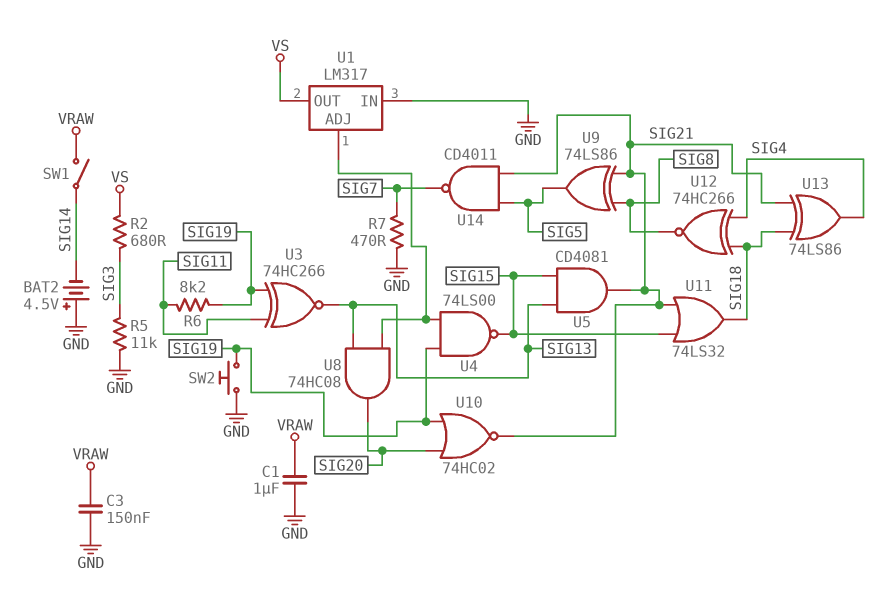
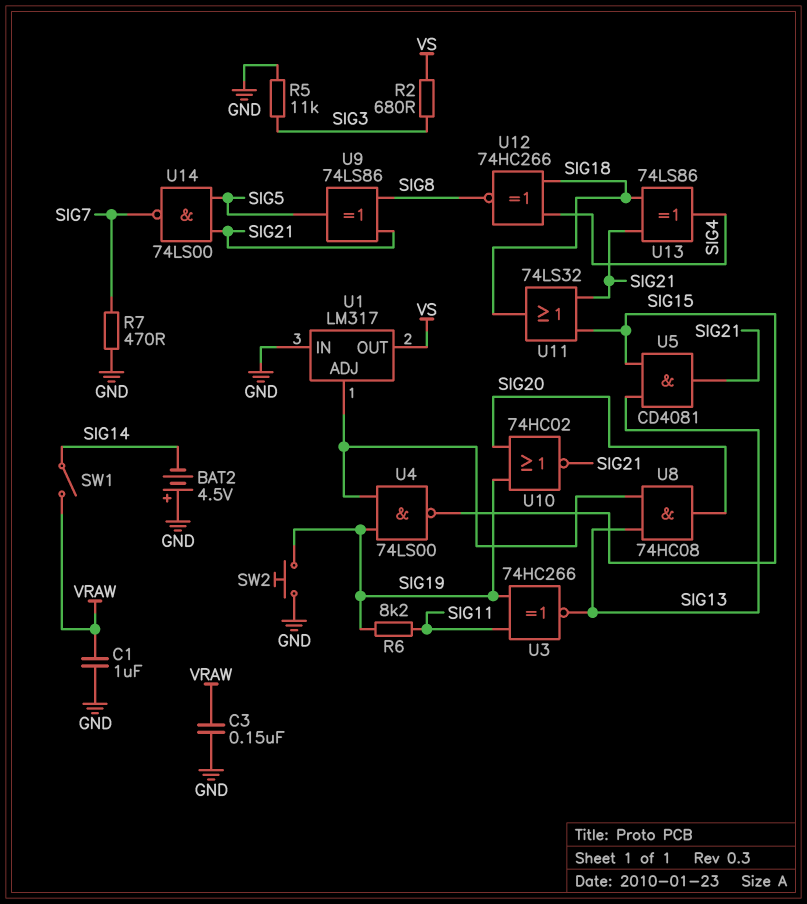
U14: NAND CD4011 (in SIG5, in SIG21, out SIG7) -> NAND 74LS00 (in SIG5, in SIG21, out SIG7)

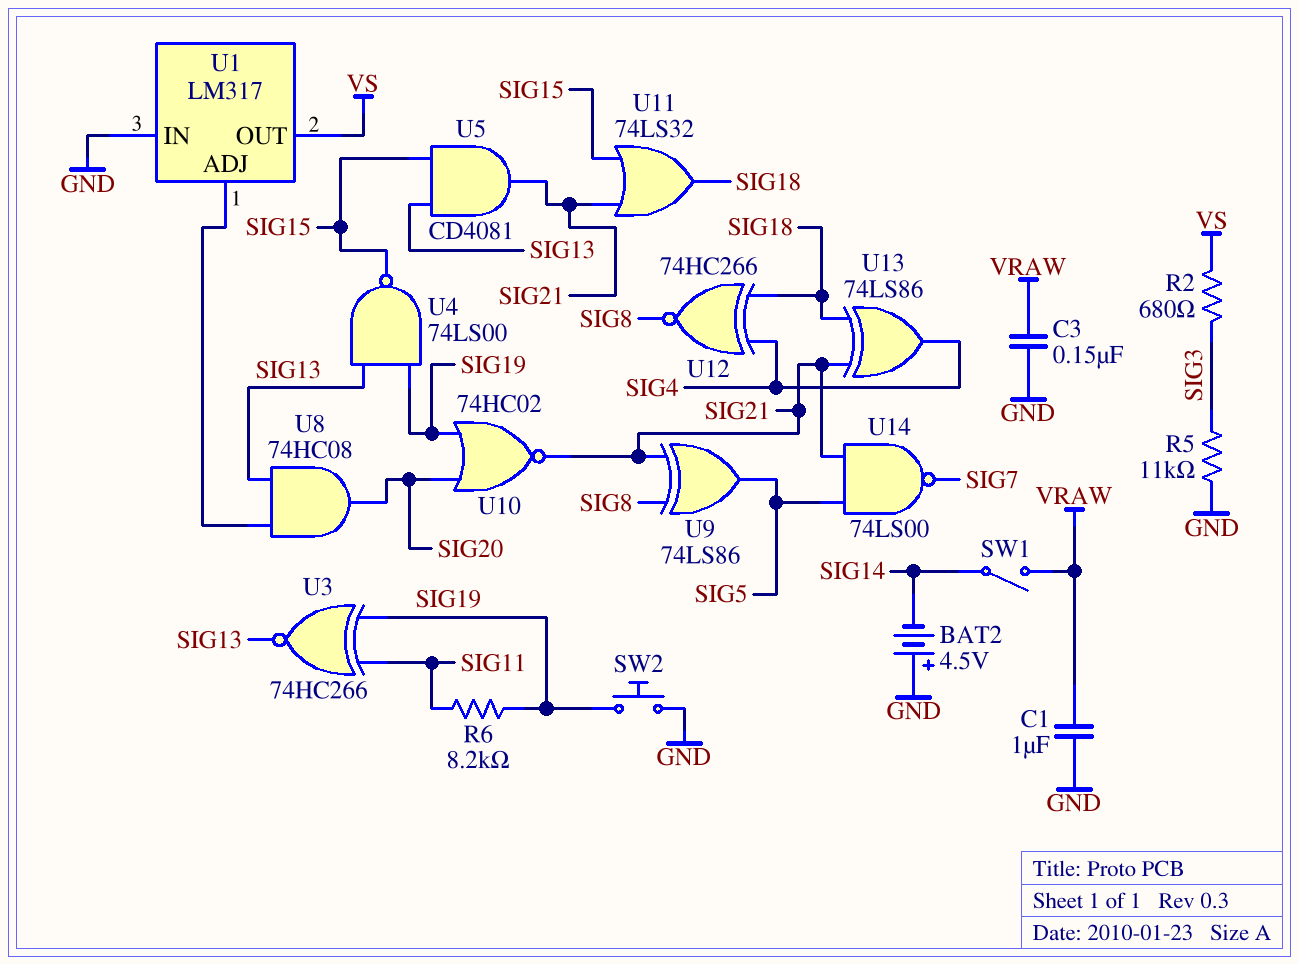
R7: 470 (GND, SIG7) -> none
U4: NAND 74LS00 (in SIG19, in U1/ADJ, out SIG15) -> NAND 74LS00 (in SIG13, in SIG19, out SIG15)

